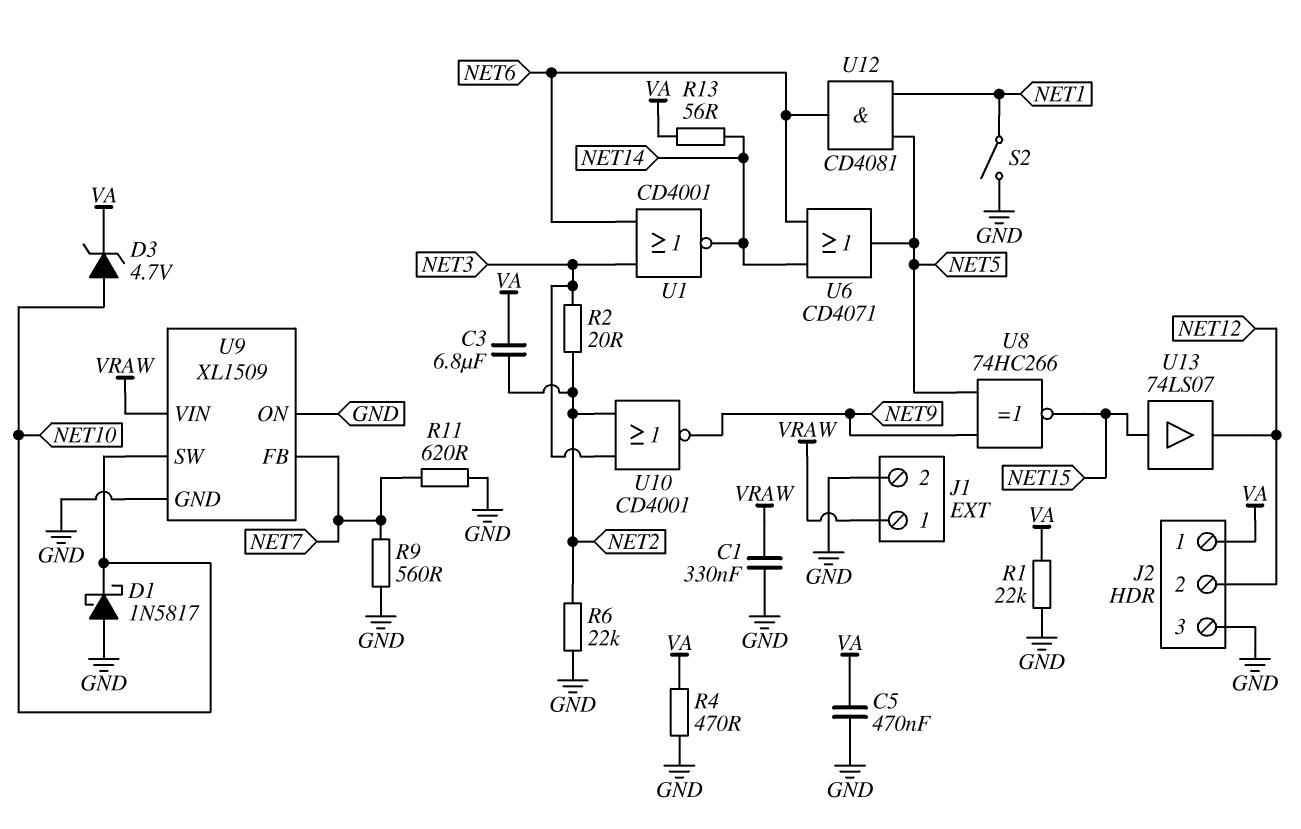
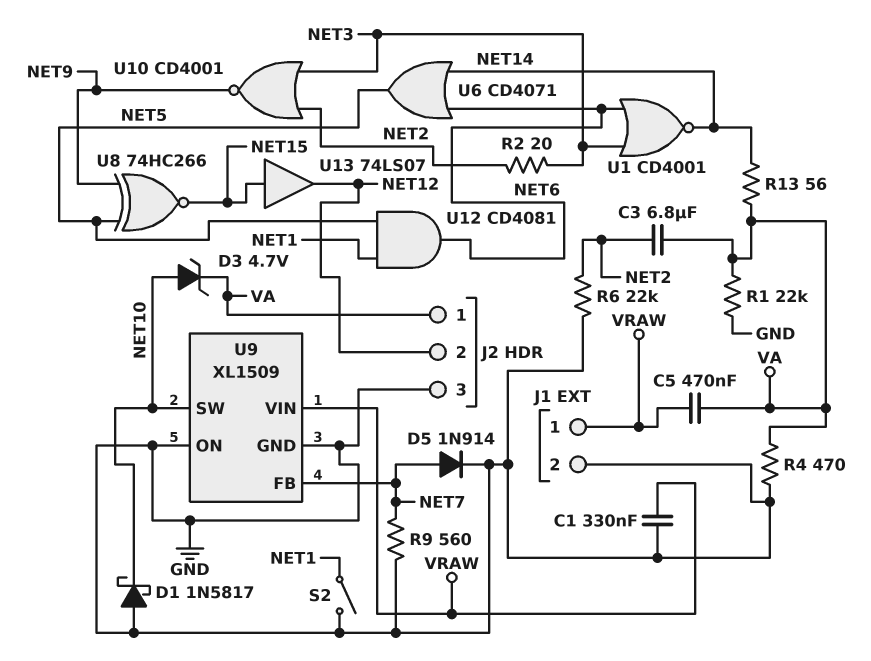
C5: 470nF (GND, VA) -> 470nF (VA, VRAW)
D5: none -> diode 1N914 (A NET7, K GND)
R11: 620 (GND, NET7) -> none

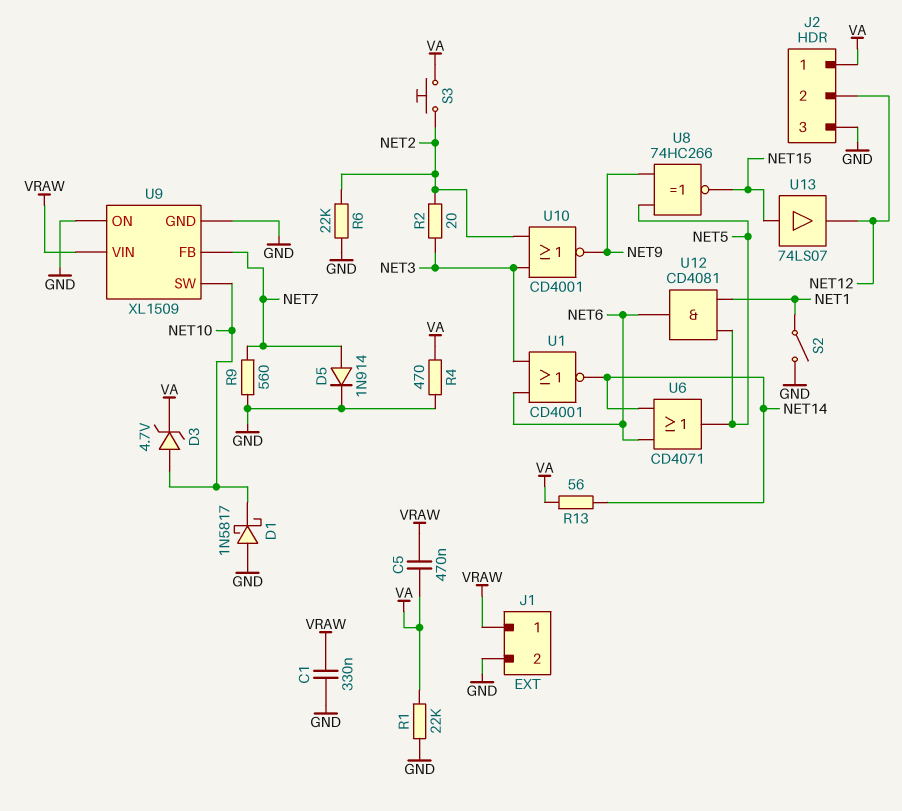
C3: 6.8uF (NET2, VA) -> none
S3: none -> button (NET2, VA)

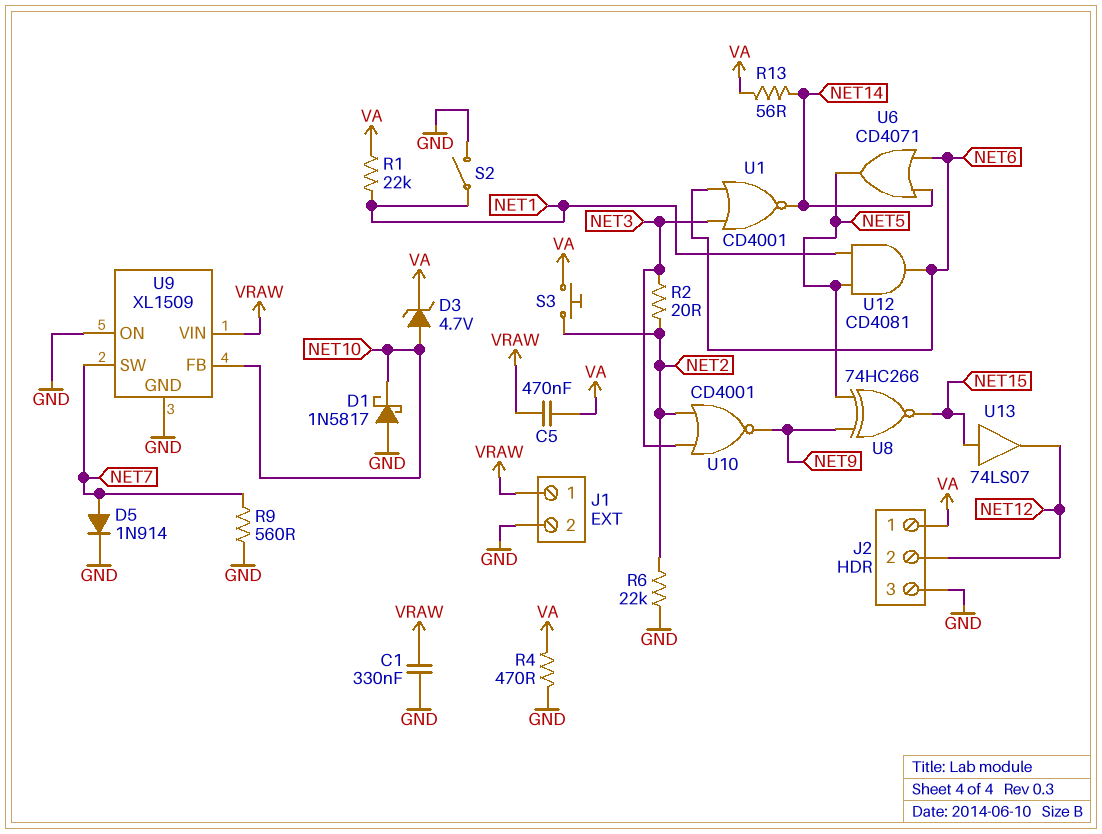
R1: 22k (GND, VA) -> 22k (NET1, VA)
U9 pin FB: NET7 -> NET10
U9 pin SW: NET10 -> NET7

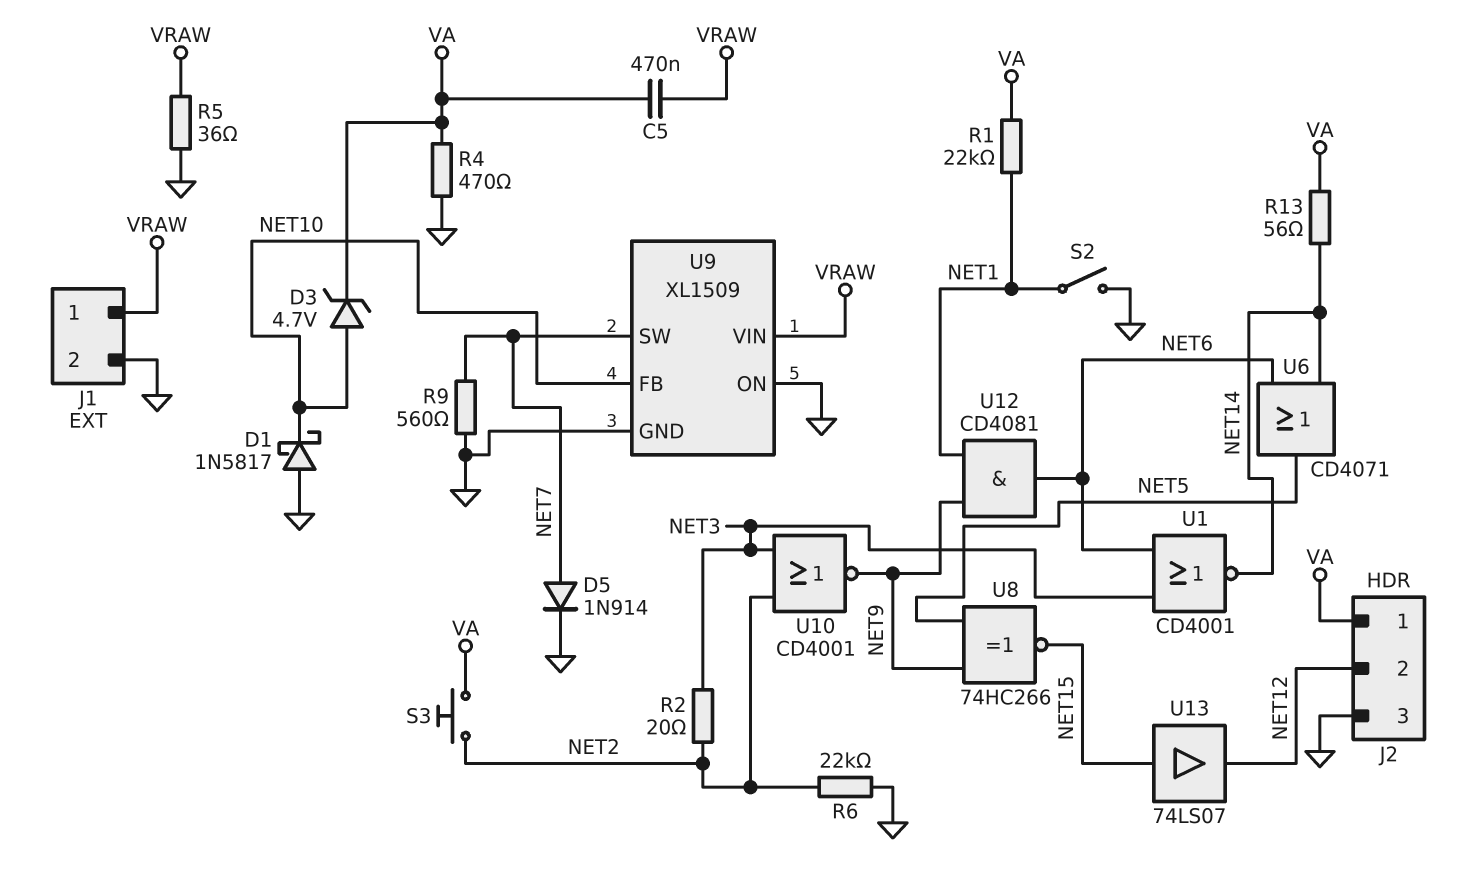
C1: 330nF (GND, VRAW) -> none
R5: none -> 36 (GND, VRAW)
U12: AND CD4081 (in NET1, in NET5, out NET6) -> AND CD4081 (in NET1, in NET9, out NET6)

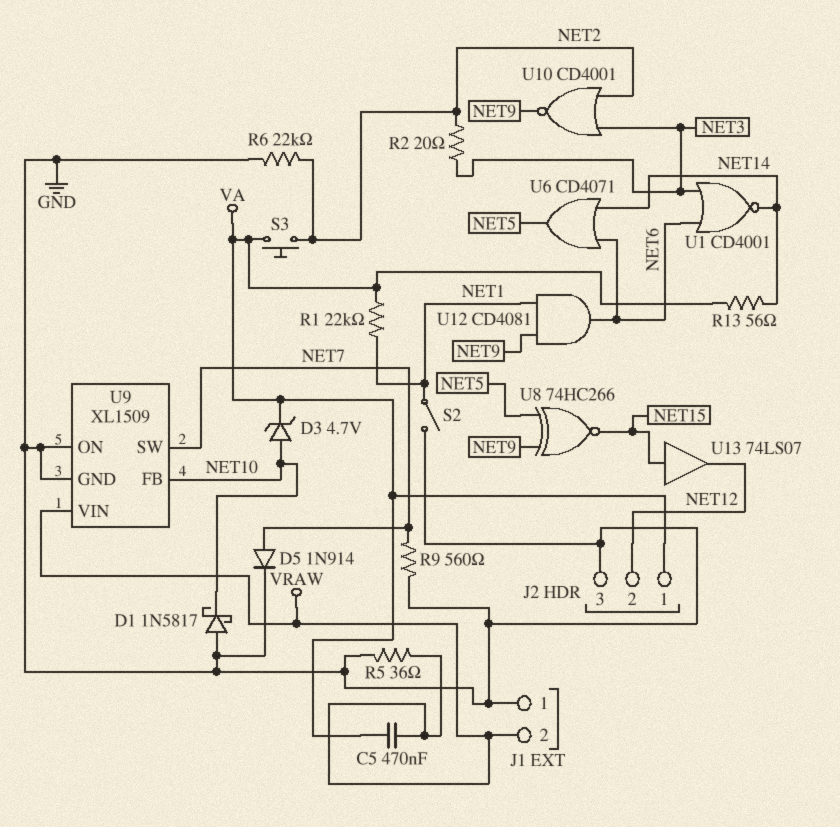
J1 pin 1: VRAW -> GND
J1 pin 2: GND -> VRAW
R4: 470 (GND, VA) -> none

